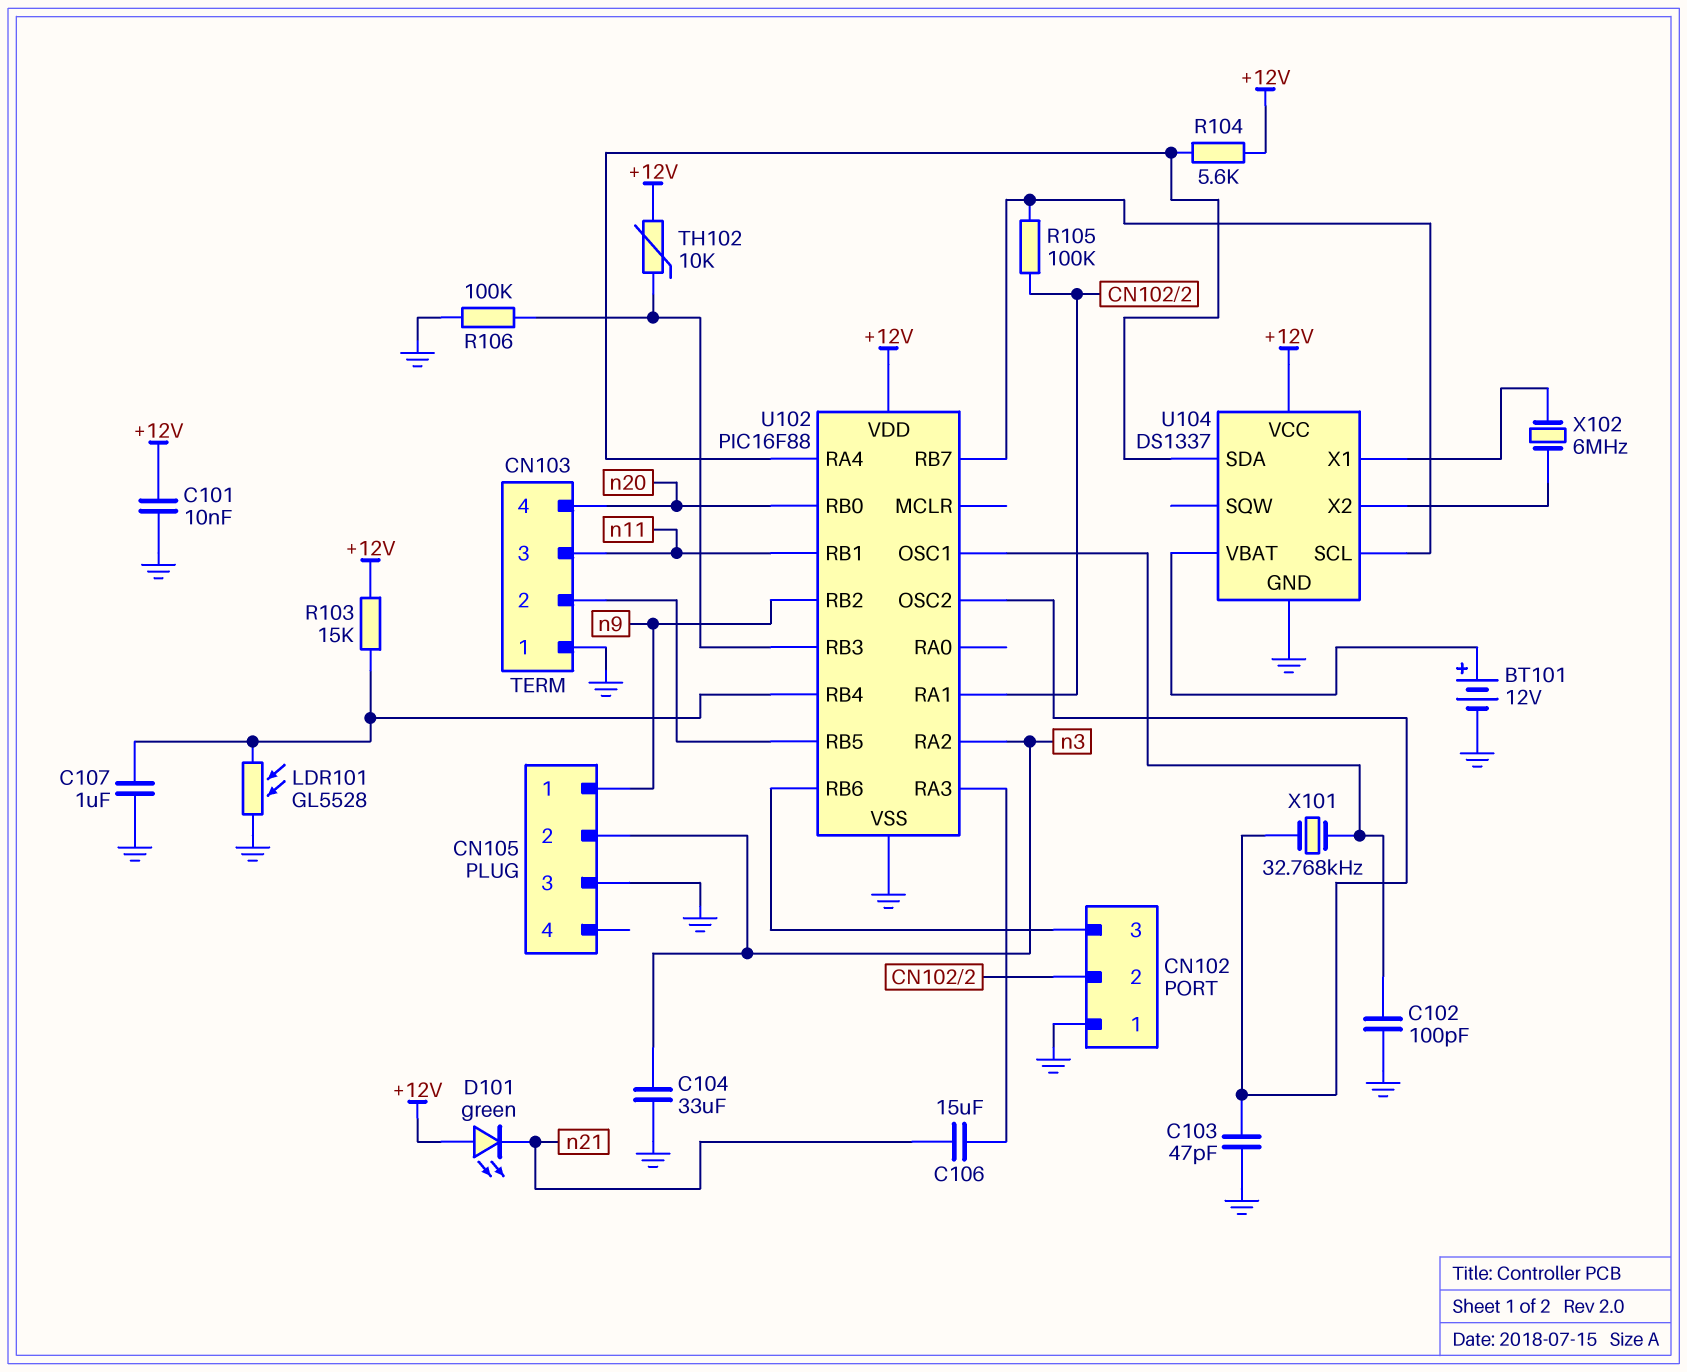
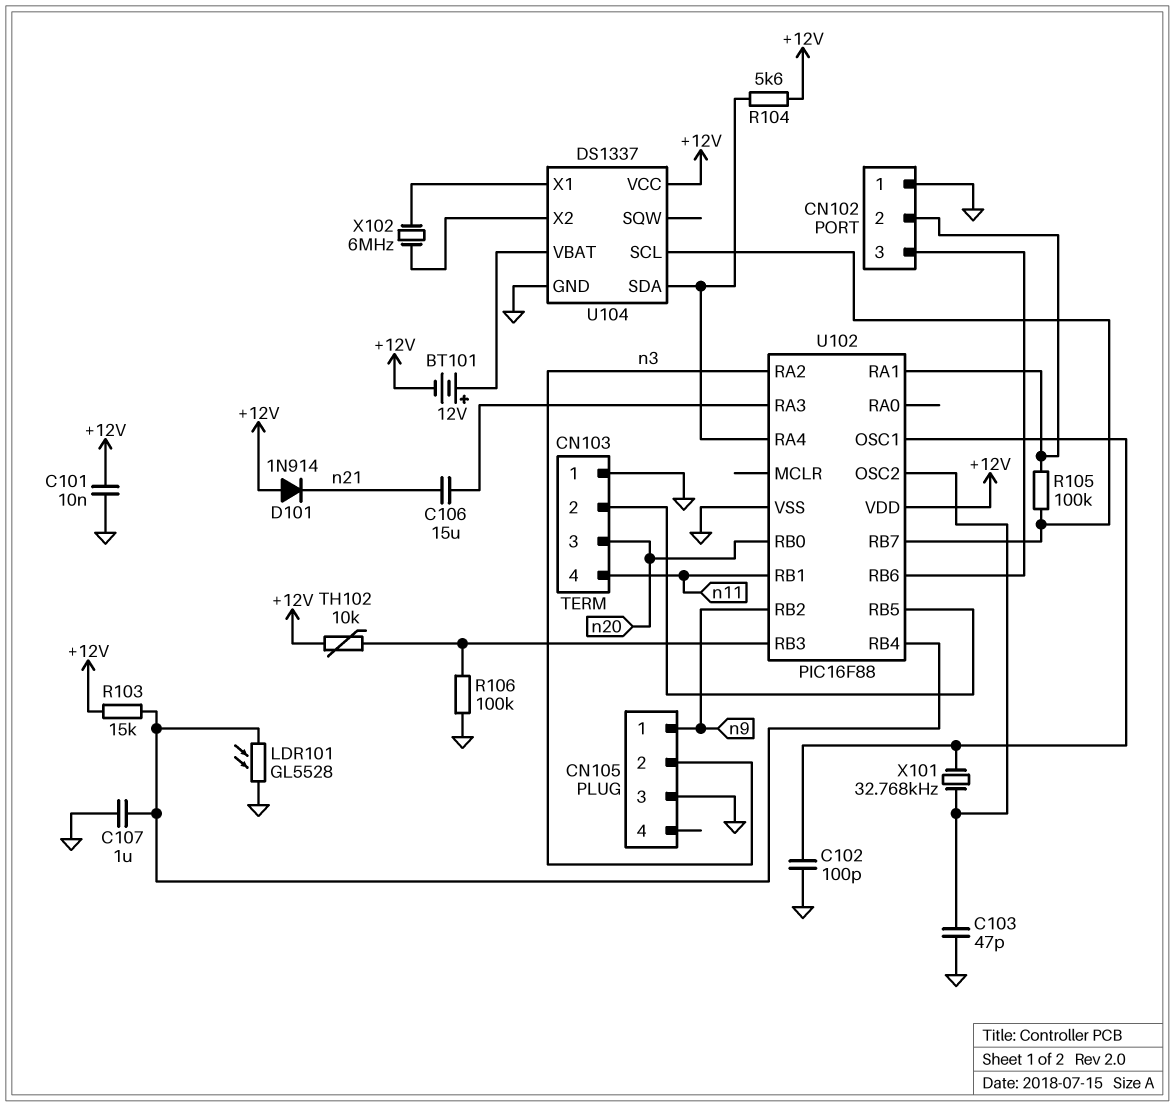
BT101: 12V (plus U104/VBAT, minus GND) -> 12V (plus U104/VBAT, minus +12V)
C104: 33uF (GND, n3) -> none
CN103 pin 3: n11 -> n20
CN103 pin 4: n20 -> n11
D101: LED green (A +12V, K n21) -> diode 1N914 (A +12V, K n21)

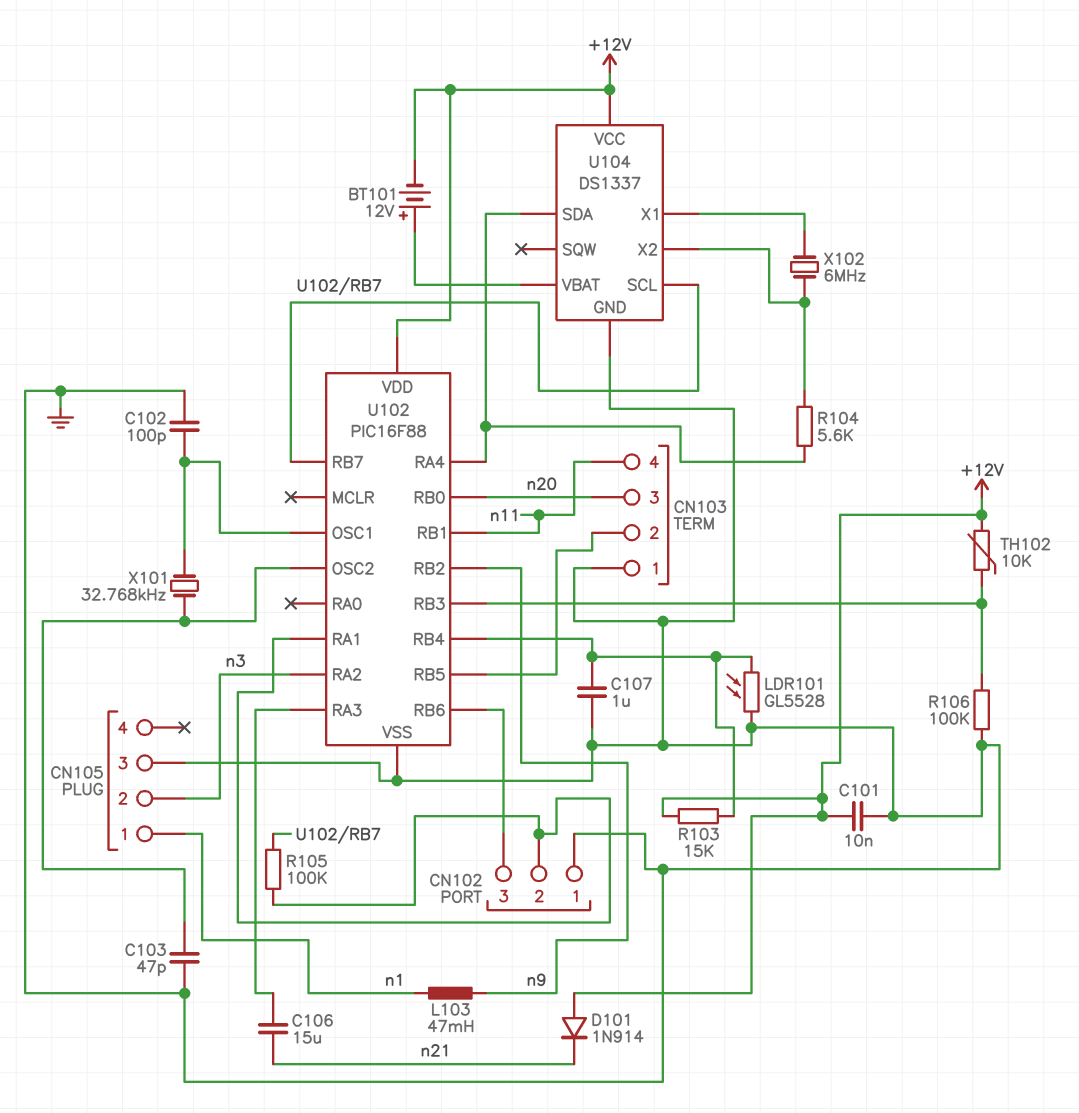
CN105 pin 1: n9 -> n1
L103: none -> 47mH (n1, n9)
R104: 5.6k (+12V, U102/RA4) -> 5.6k (U102/RA4, U104/X2)

